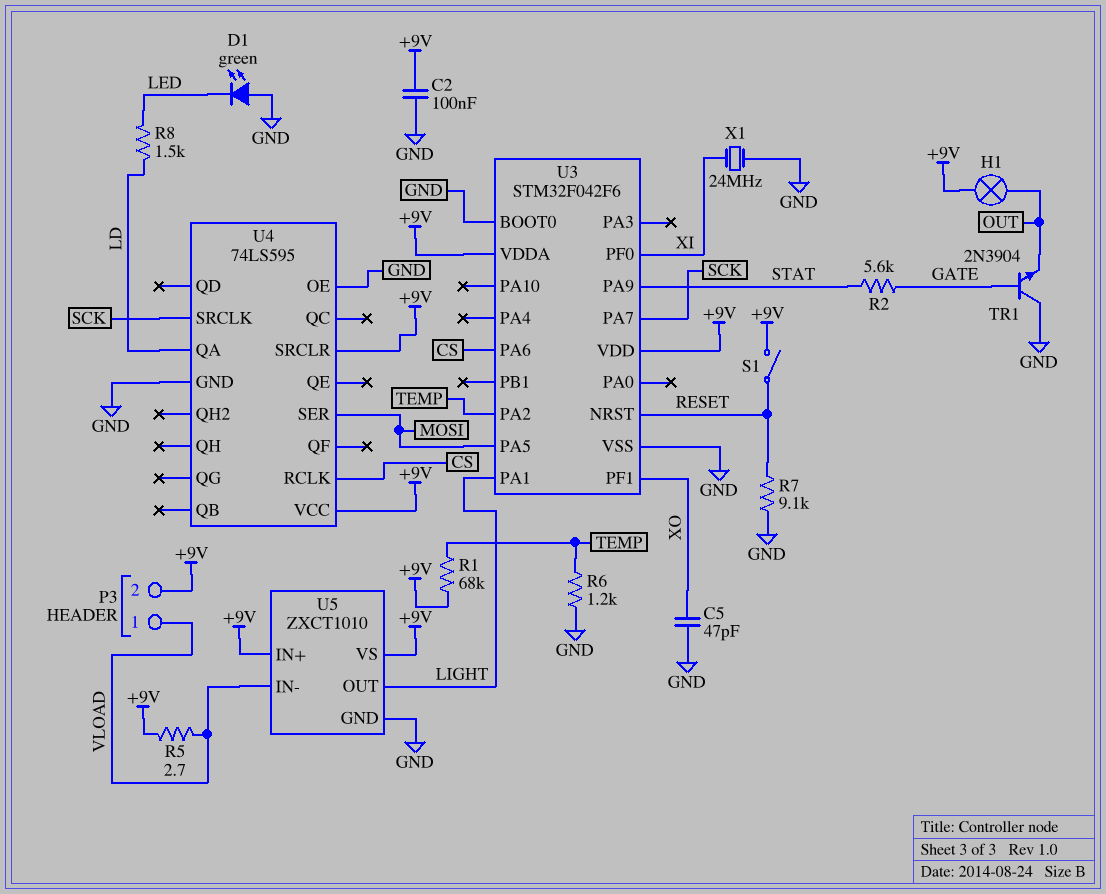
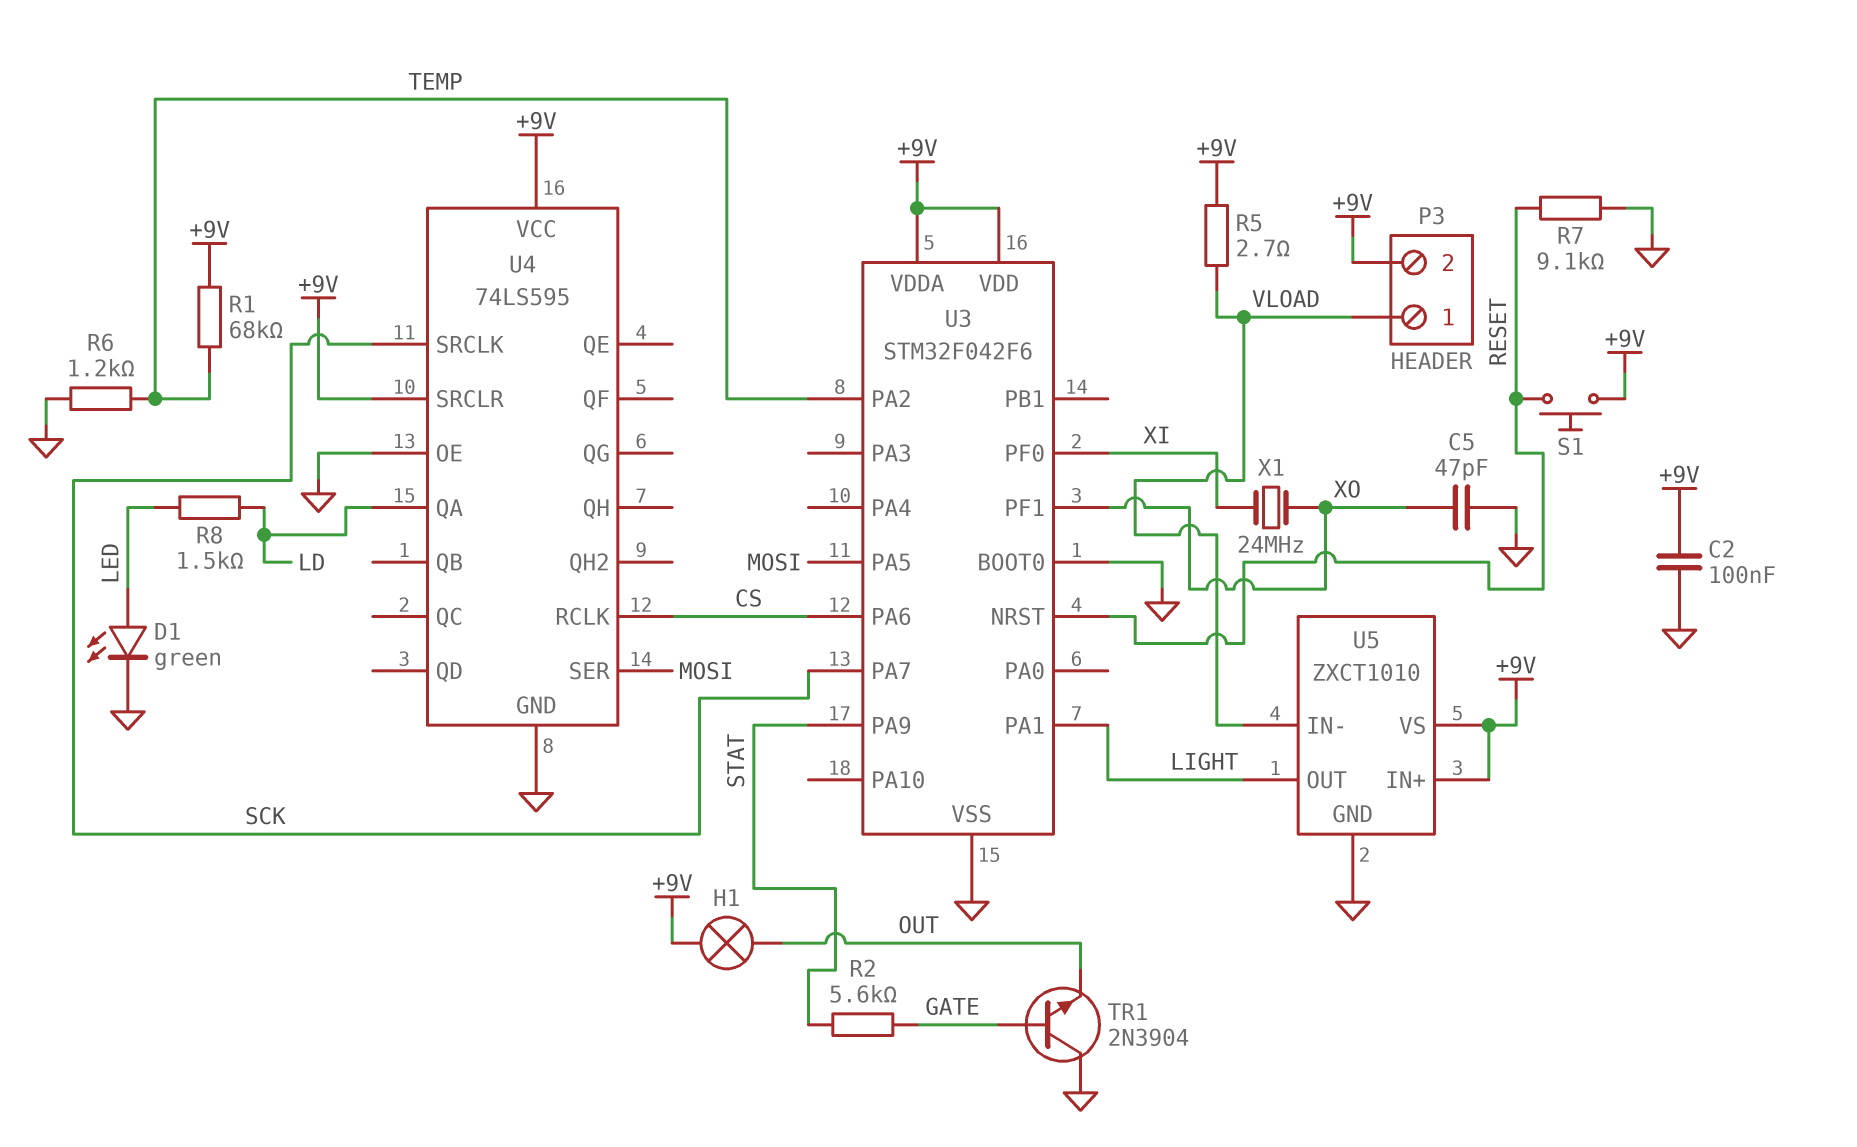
D1: LED green (A GND, K LED) -> LED green (A LED, K GND)
S1: switch (+9V, RESET) -> button (+9V, RESET)
X1: 24MHz (GND, XI) -> 24MHz (XI, XO)

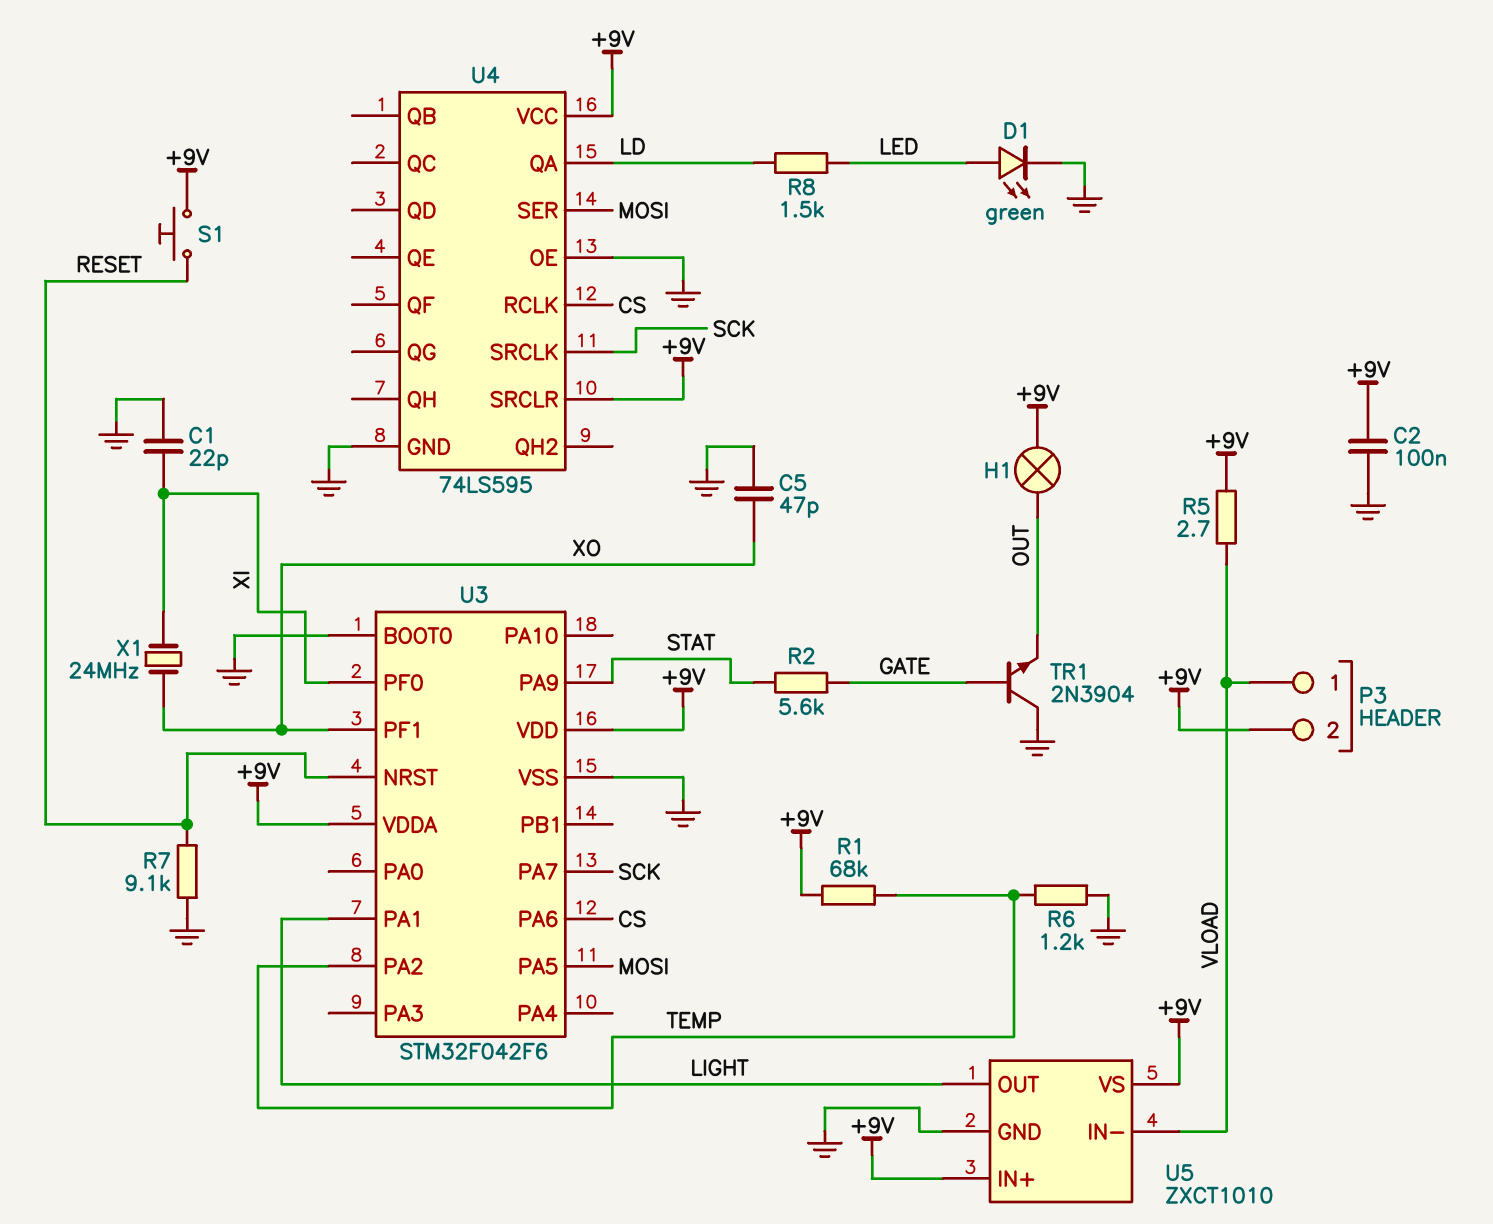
C1: none -> 22pF (GND, XI)

